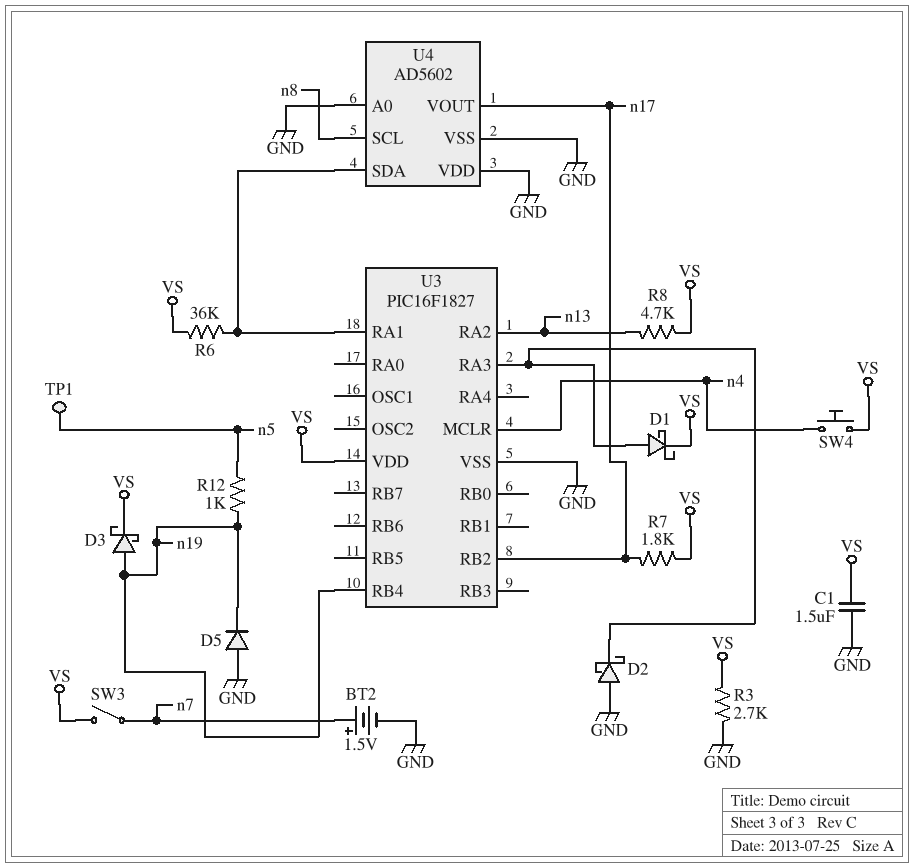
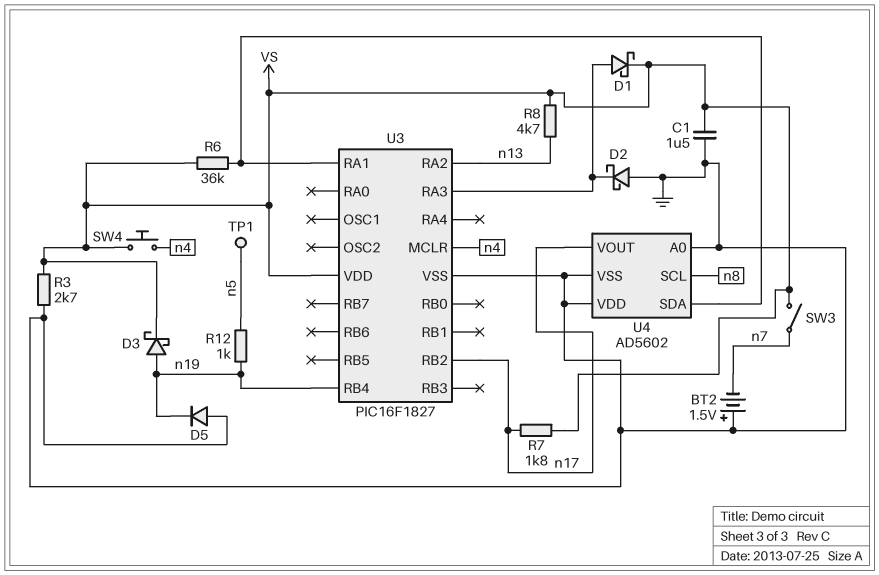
BT2: 1.5V (plus n7, minus GND) -> 1.5V (plus GND, minus n7)

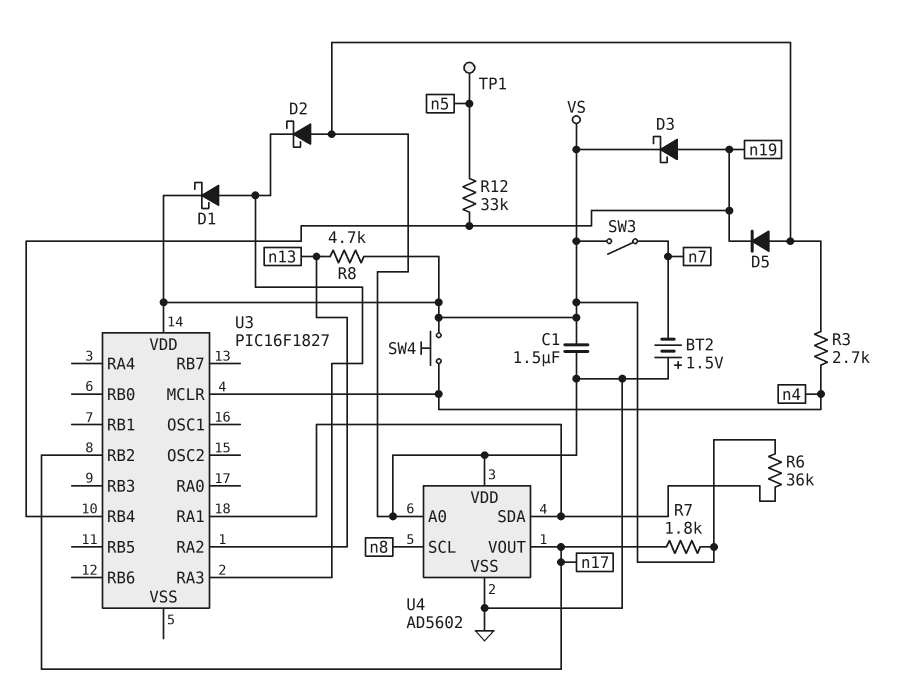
R3: 2.7k (GND, VS) -> 2.7k (GND, n4)
R12: 1k (n5, n19) -> 33k (n5, n19)
U3 pin VSS: GND -> none

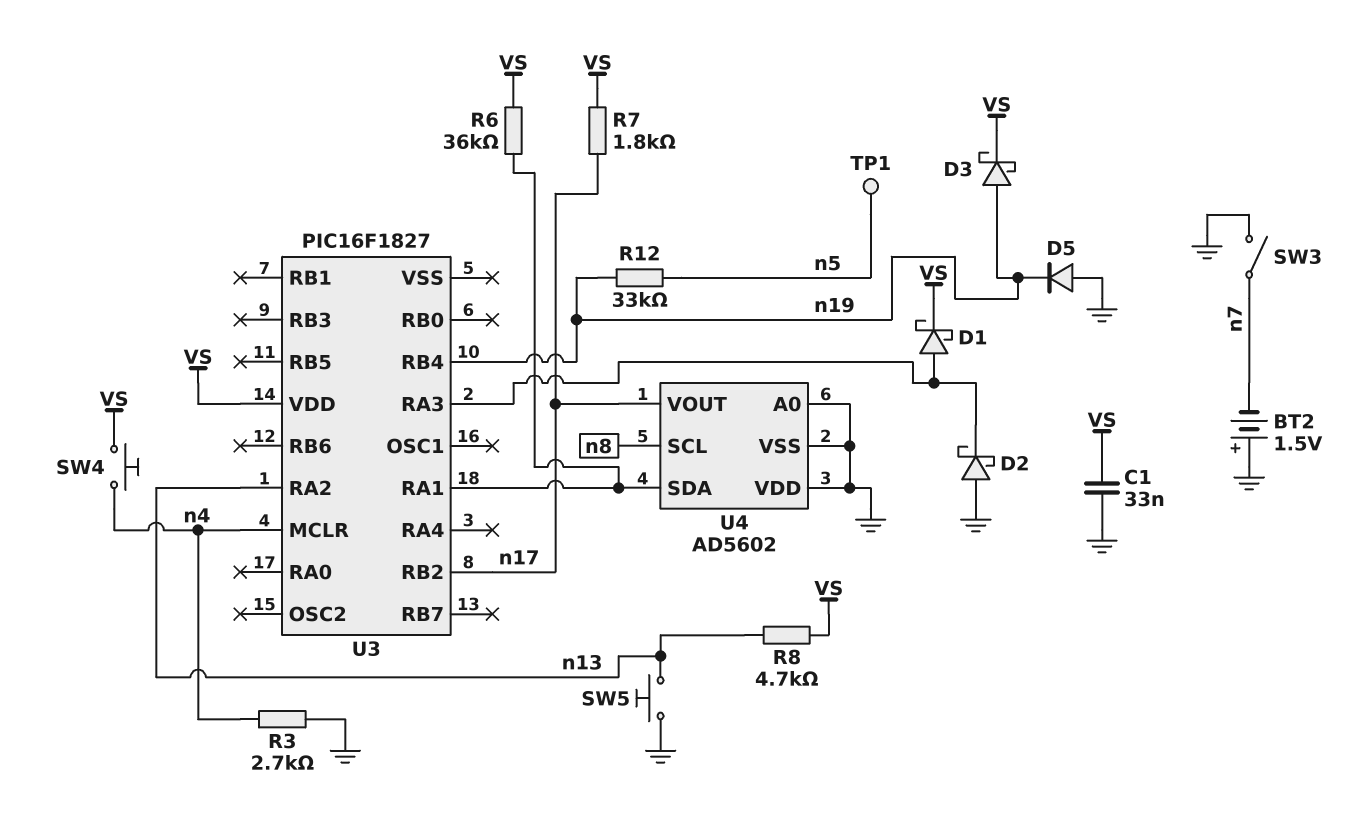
C1: 1.5uF (GND, VS) -> 33nF (GND, VS)
SW3: switch (VS, n7) -> switch (GND, n7)
SW5: none -> button (GND, n13)

